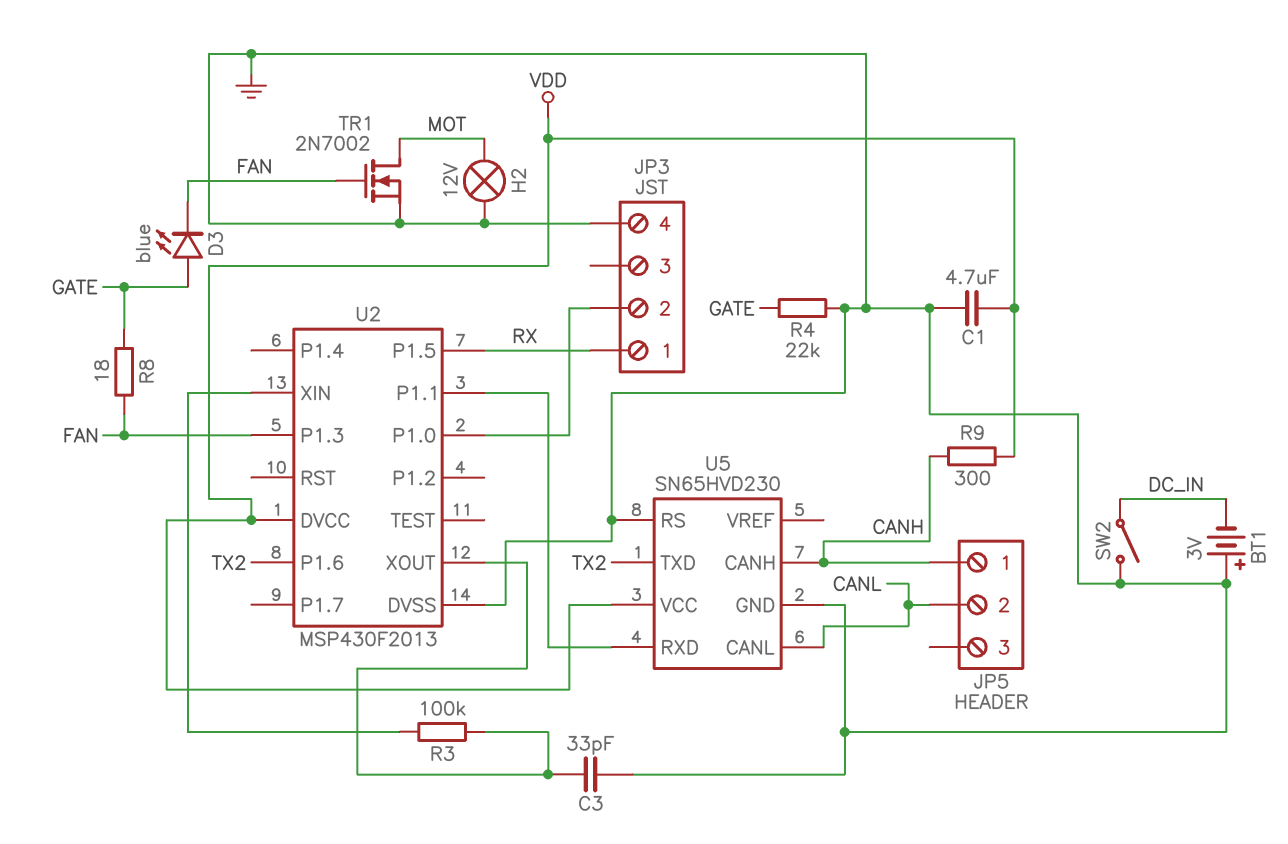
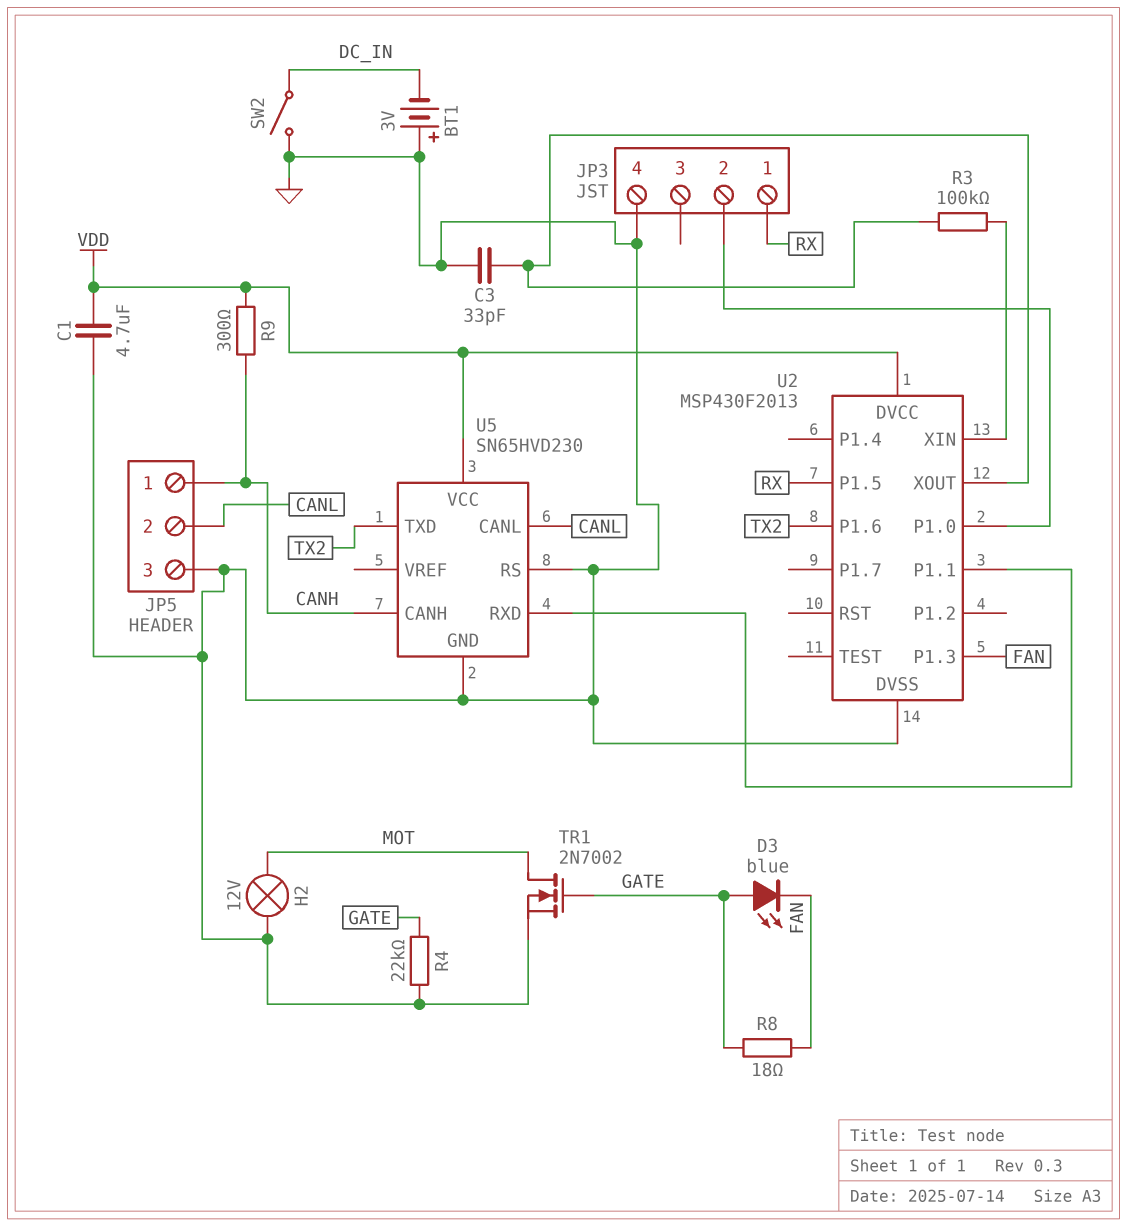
JP5 pin 3: none -> GND
TR1: NMOS 2N7002 (G FAN, D MOT, S GND) -> NMOS 2N7002 (G GATE, D MOT, S GND)

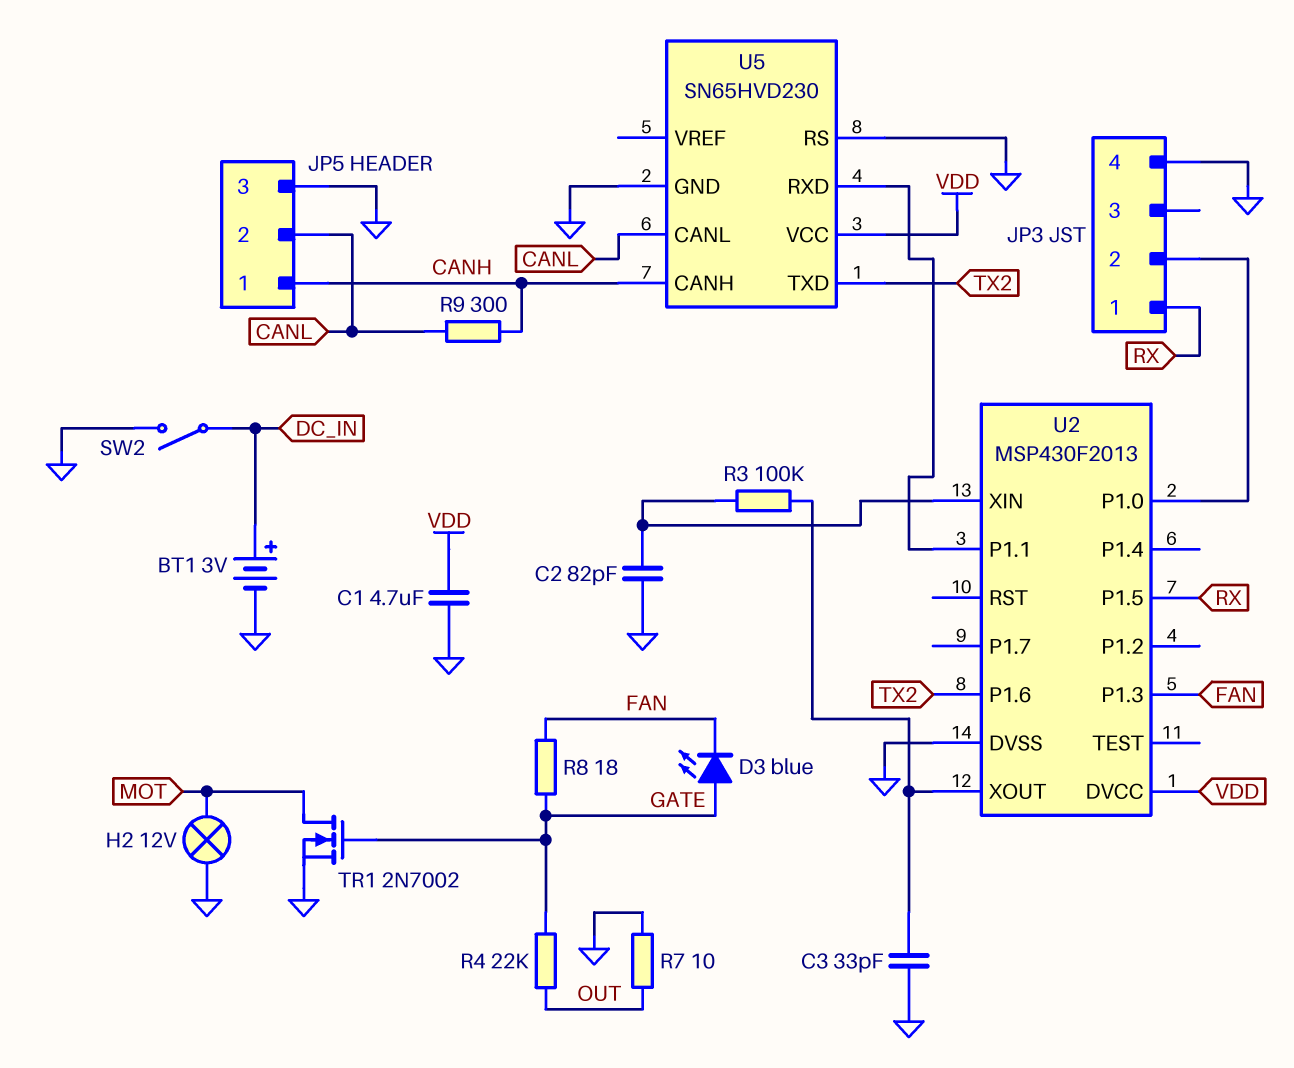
BT1: 3V (plus GND, minus DC_IN) -> 3V (plus DC_IN, minus GND)
C2: none -> 82pF (GND, U2/XIN)
R4: 22k (GATE, GND) -> 22k (GATE, OUT)
R7: none -> 10 (GND, OUT)
R9: 300 (CANH, VDD) -> 300 (CANH, CANL)

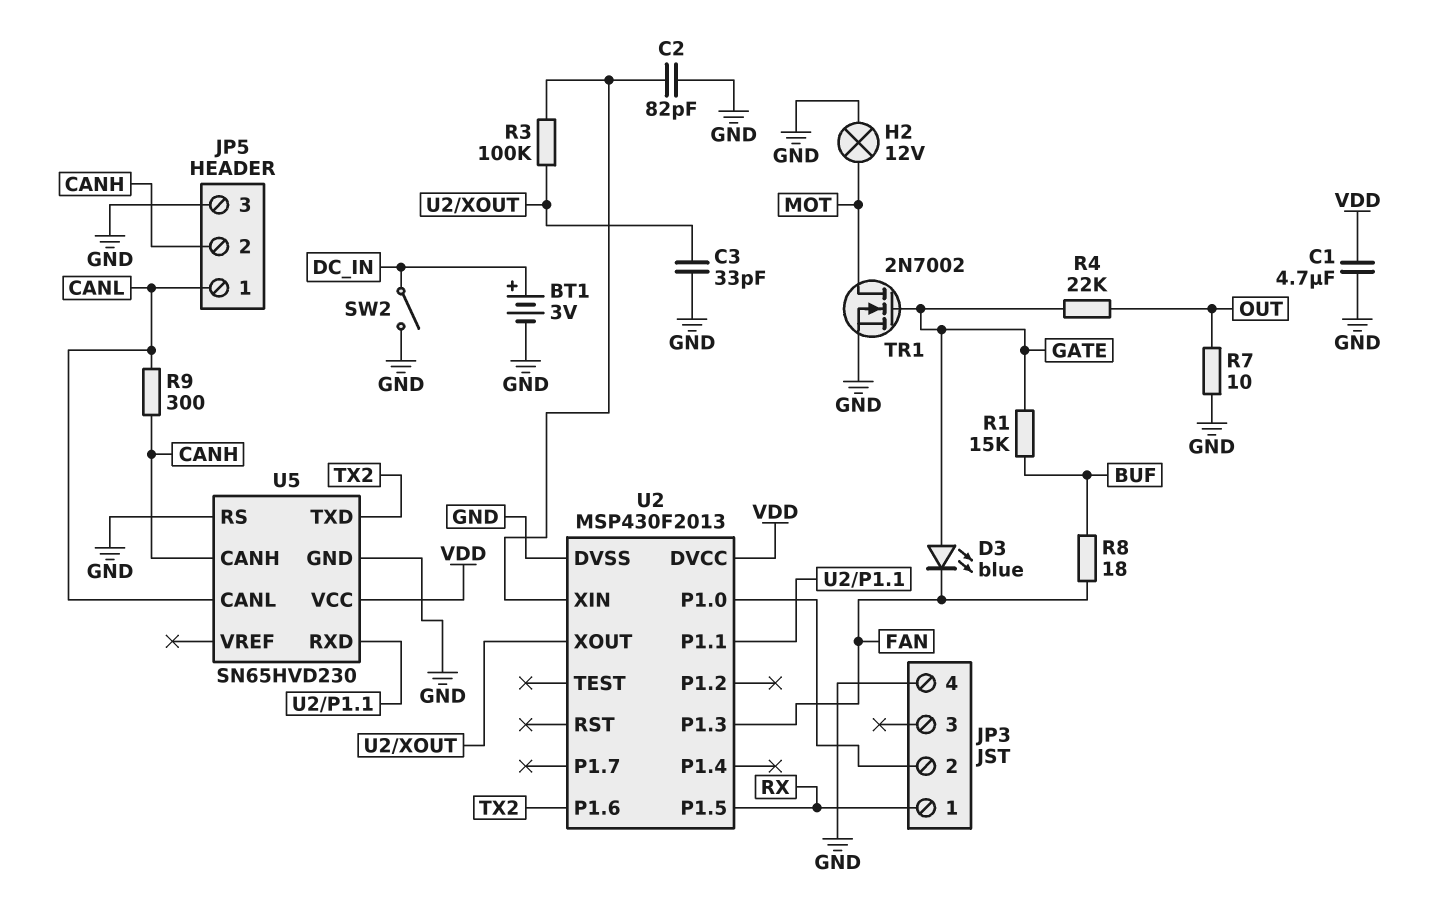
JP5 pin 1: CANH -> CANL
JP5 pin 2: CANL -> CANH
R1: none -> 15k (BUF, GATE)
R8: 18 (FAN, GATE) -> 18 (BUF, FAN)

